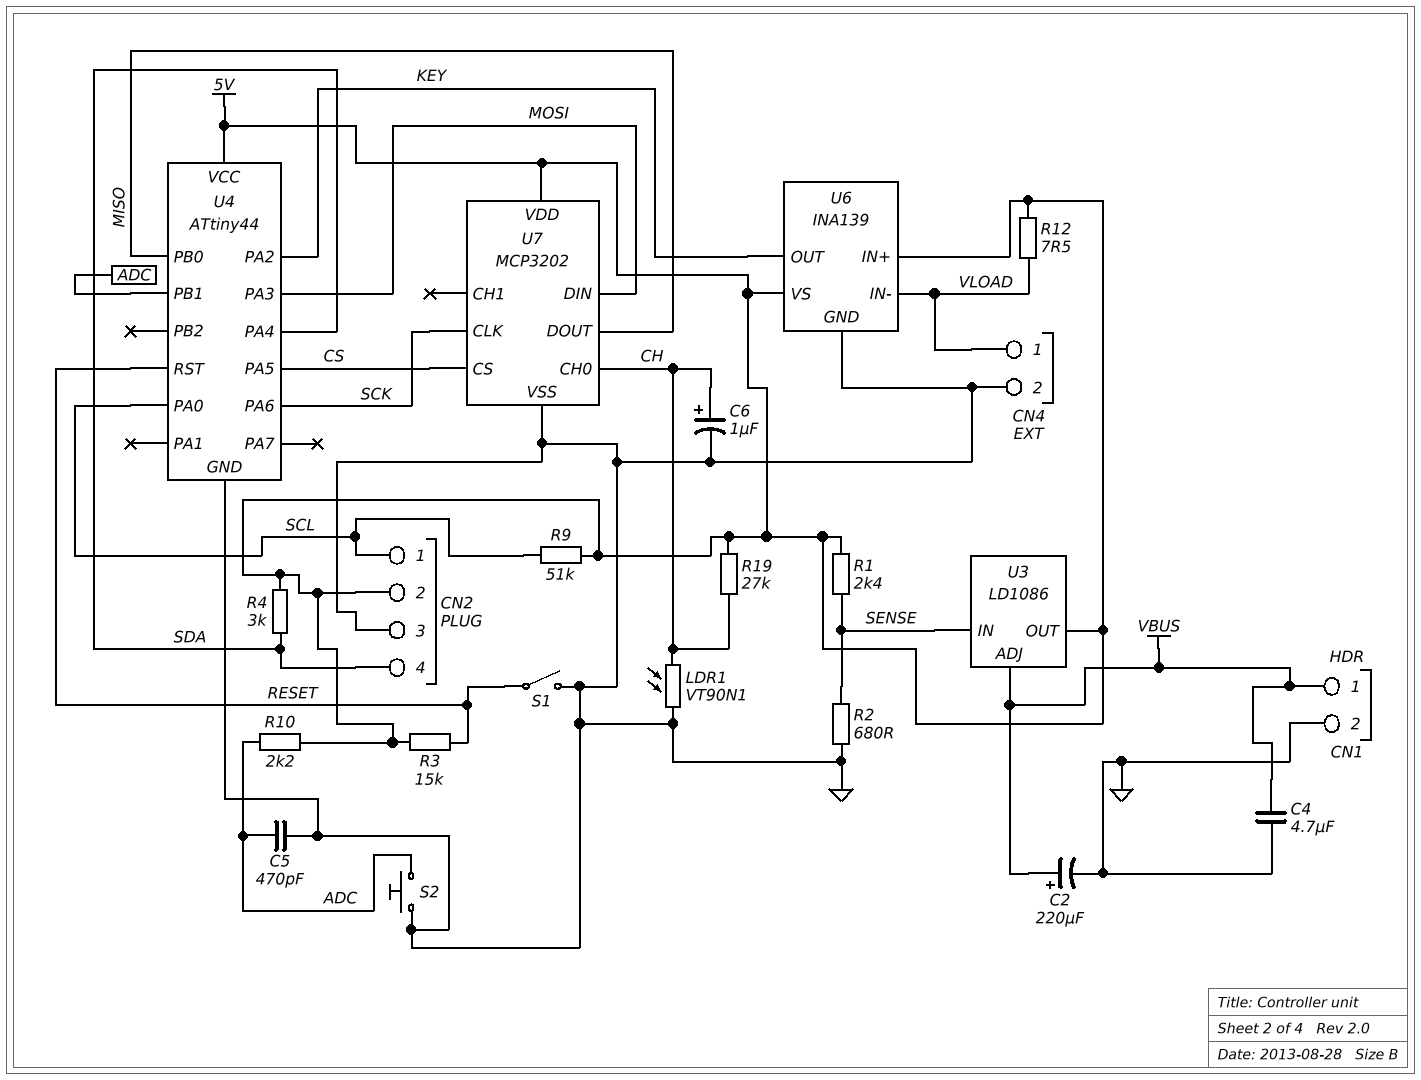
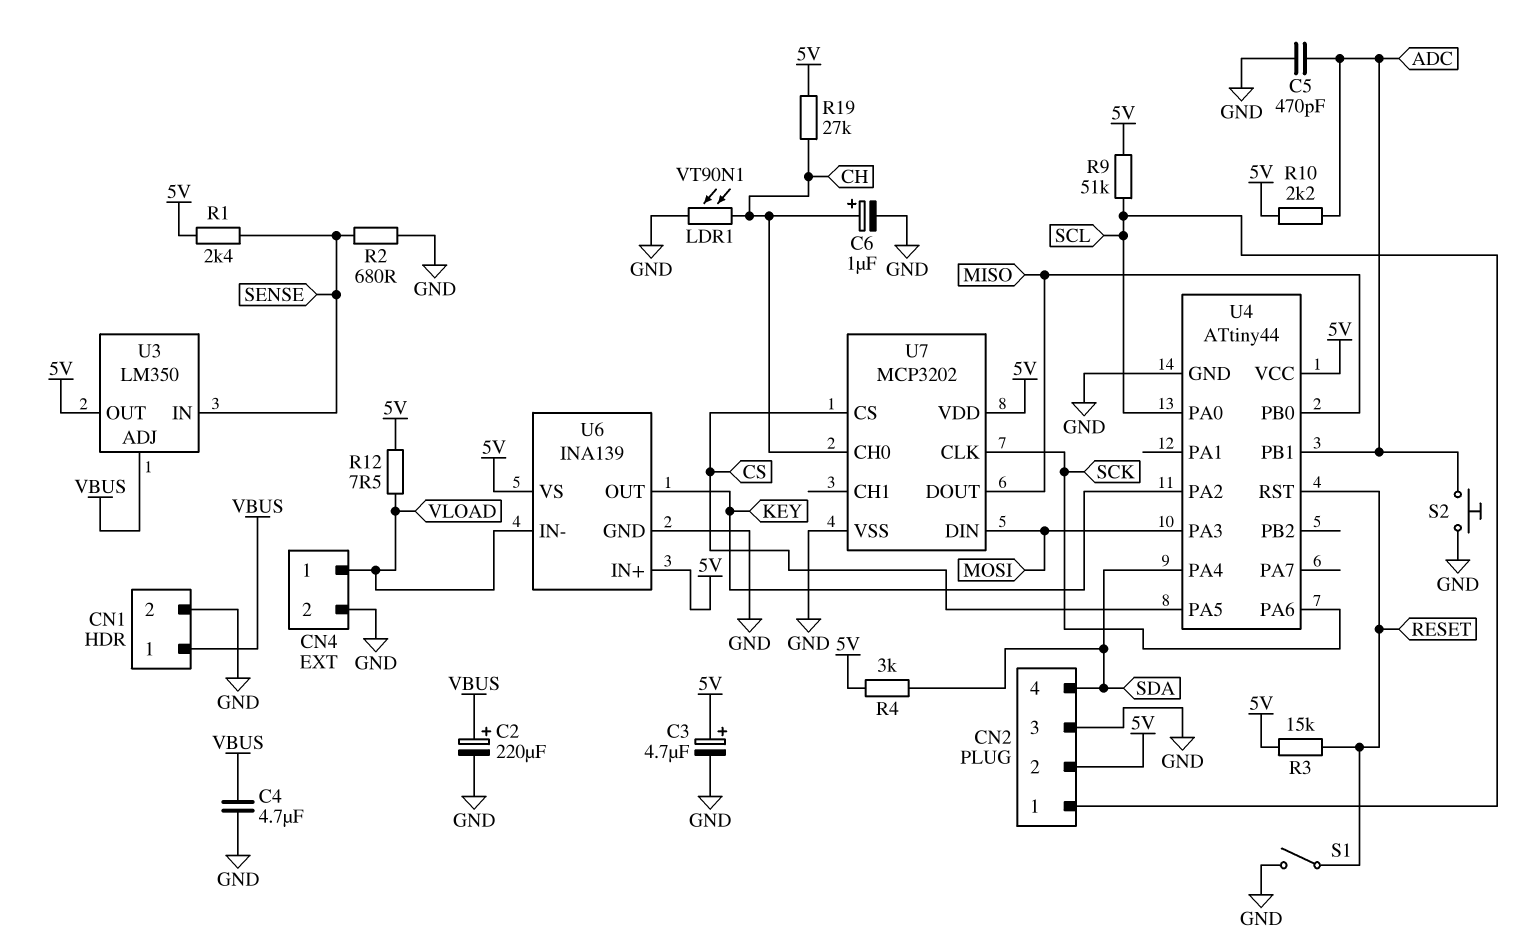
C3: none -> 4.7uF (plus 5V, minus GND)
U3: LD1086 -> LM350

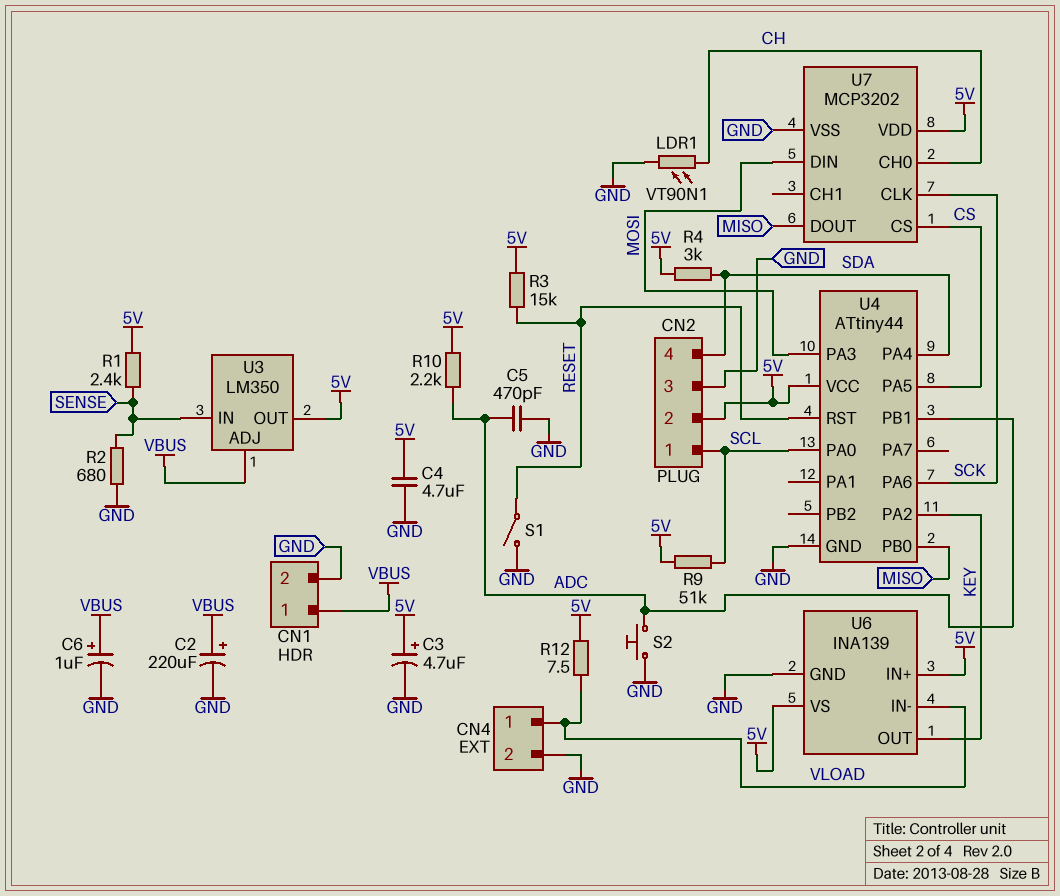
C4: 4.7uF (GND, VBUS) -> 4.7uF (5V, GND)
C6: 1uF (plus CH, minus GND) -> 1uF (plus VBUS, minus GND)
R19: 27k (5V, CH) -> none

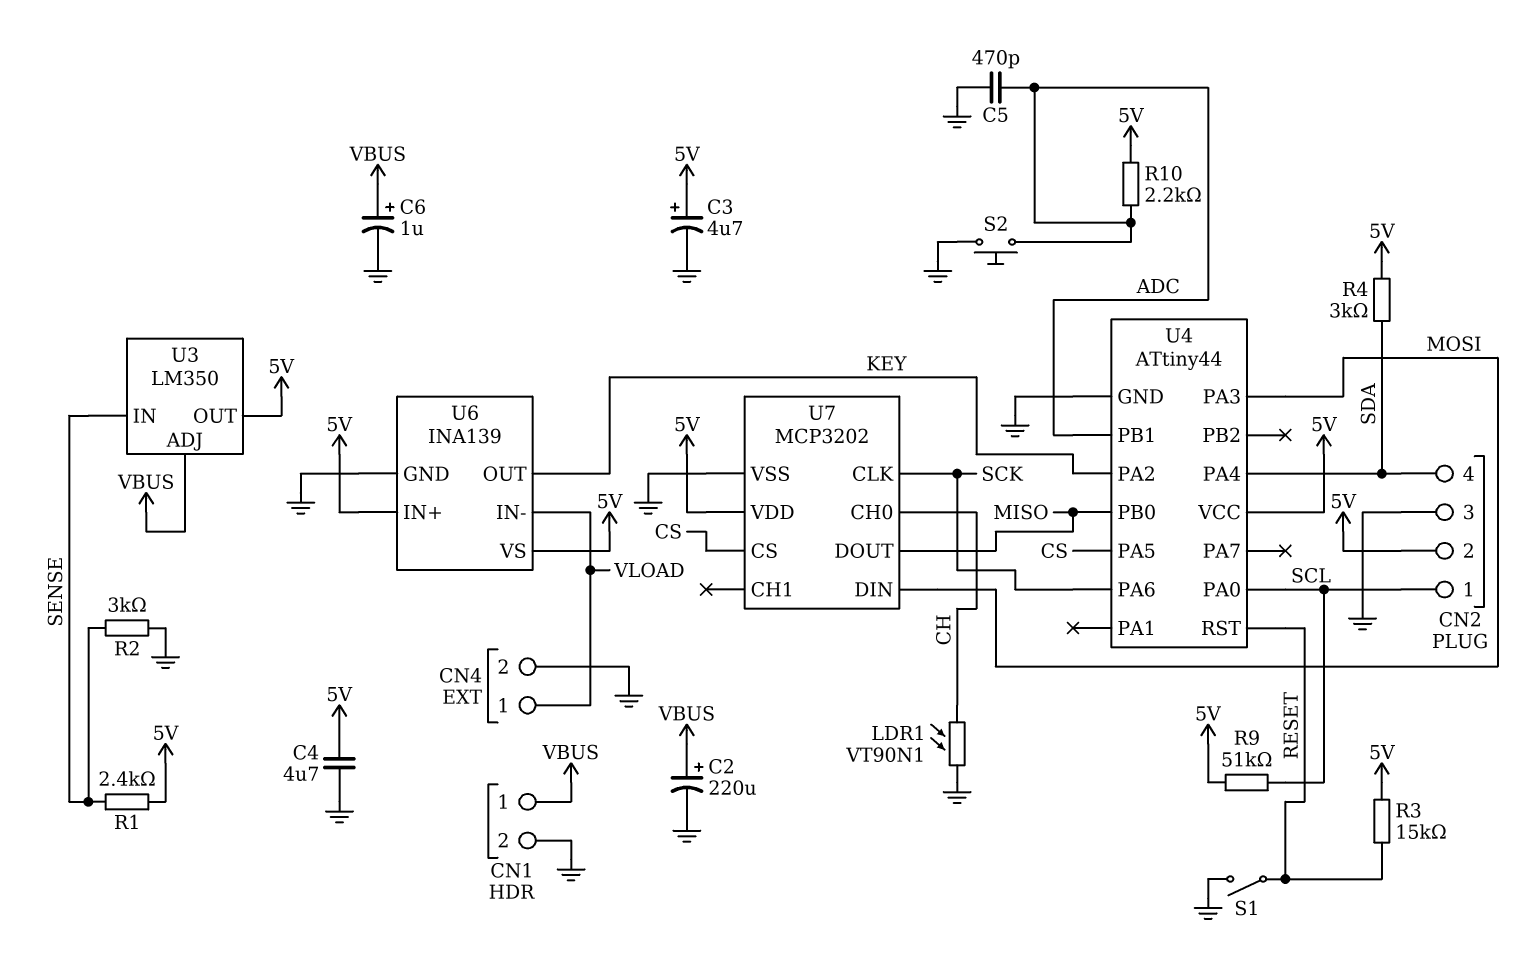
R2: 680 (GND, SENSE) -> 3k (GND, SENSE)
R12: 7.5 (5V, VLOAD) -> none

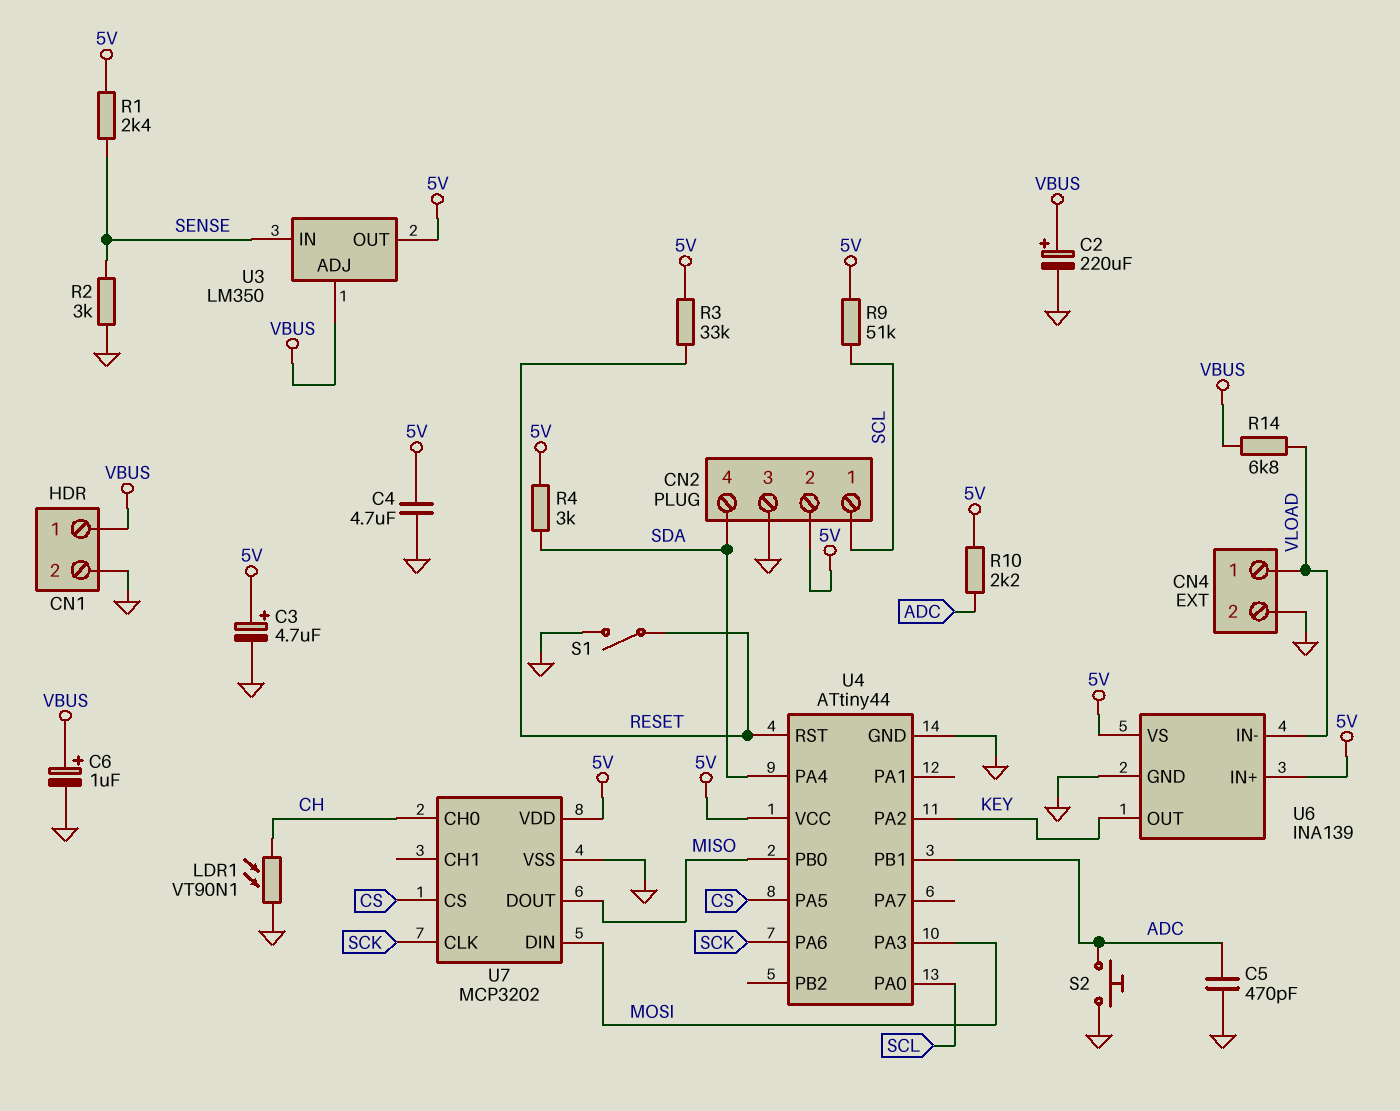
R3: 15k (5V, RESET) -> 33k (5V, RESET)
R14: none -> 6.8k (VBUS, VLOAD)

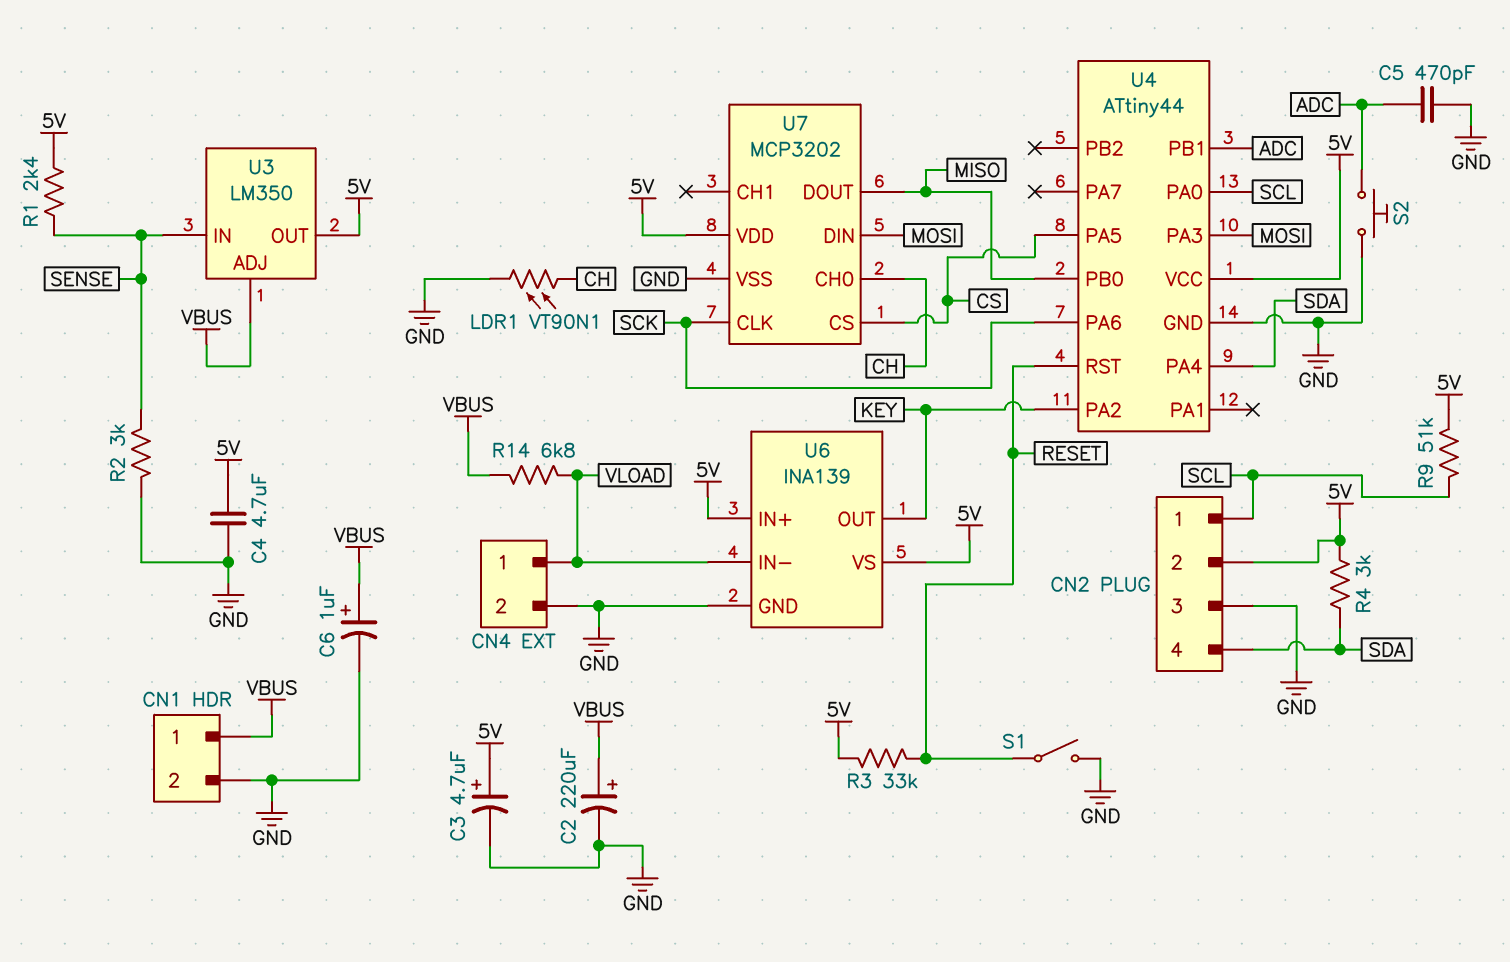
R10: 2.2k (5V, ADC) -> none

